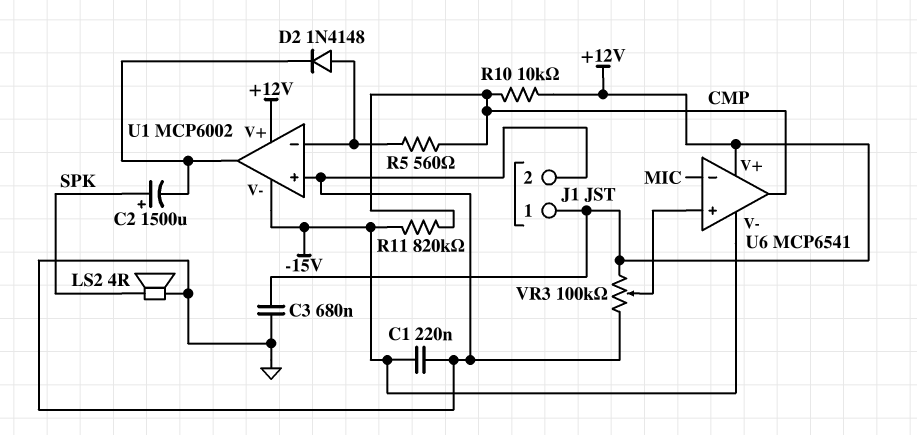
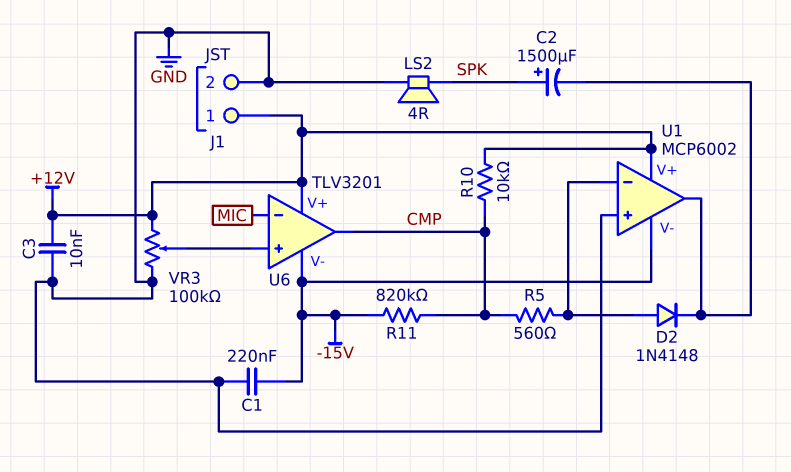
C3: 680nF (+12V, GND) -> 10nF (+12V, GND)
U6: MCP6541 -> TLV3201

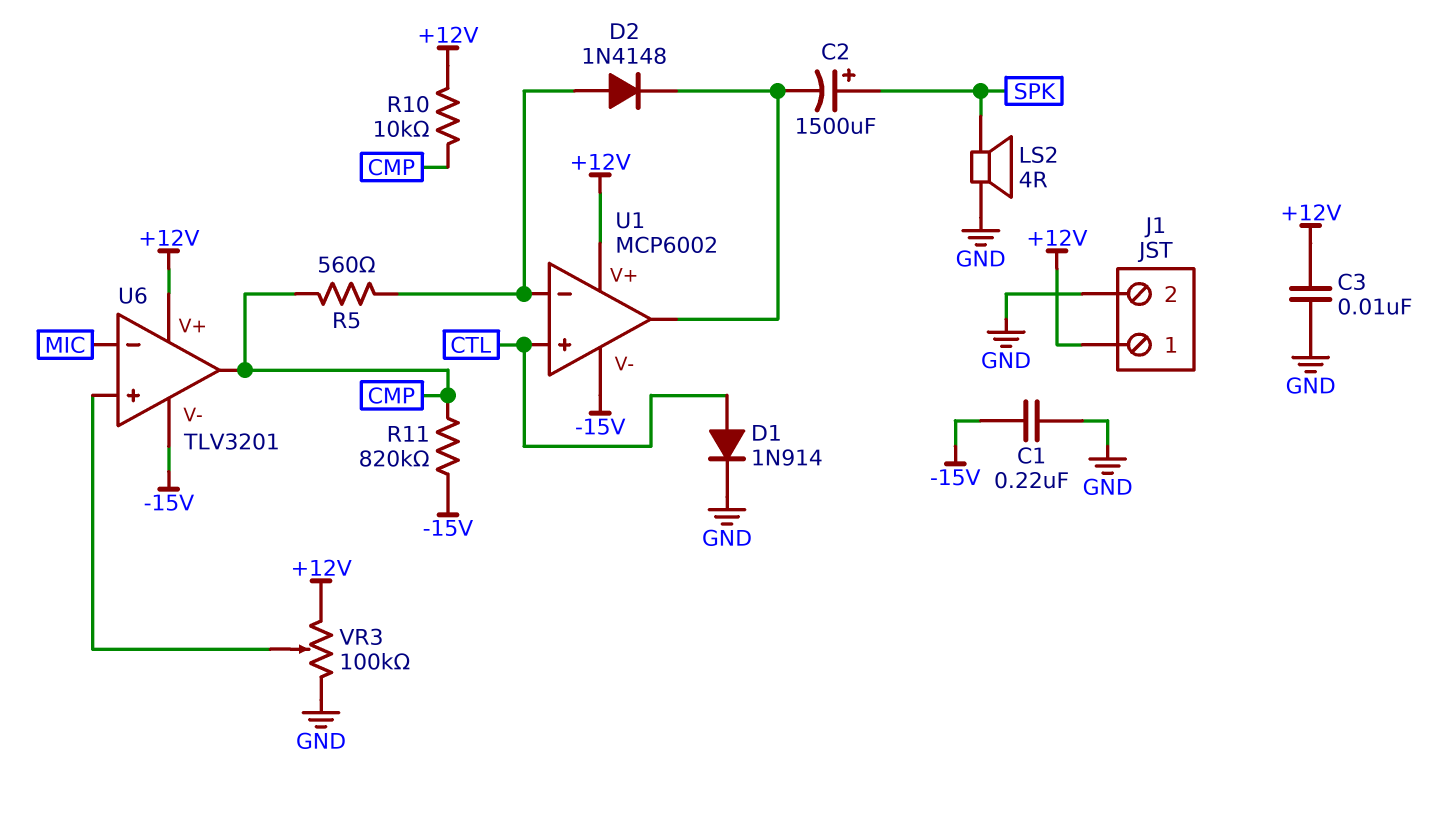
D1: none -> diode 1N914 (A CTL, K GND)
U1 pin in+: GND -> CTL

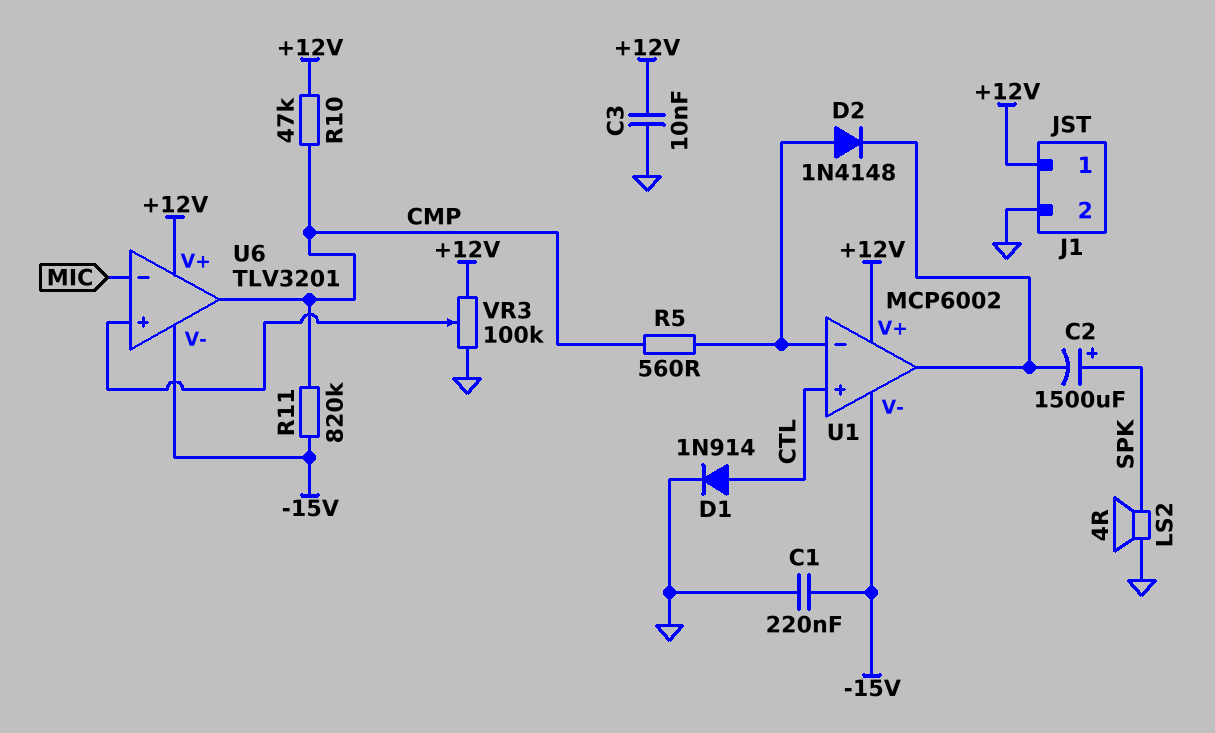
R10: 10k (+12V, CMP) -> 47k (+12V, CMP)

